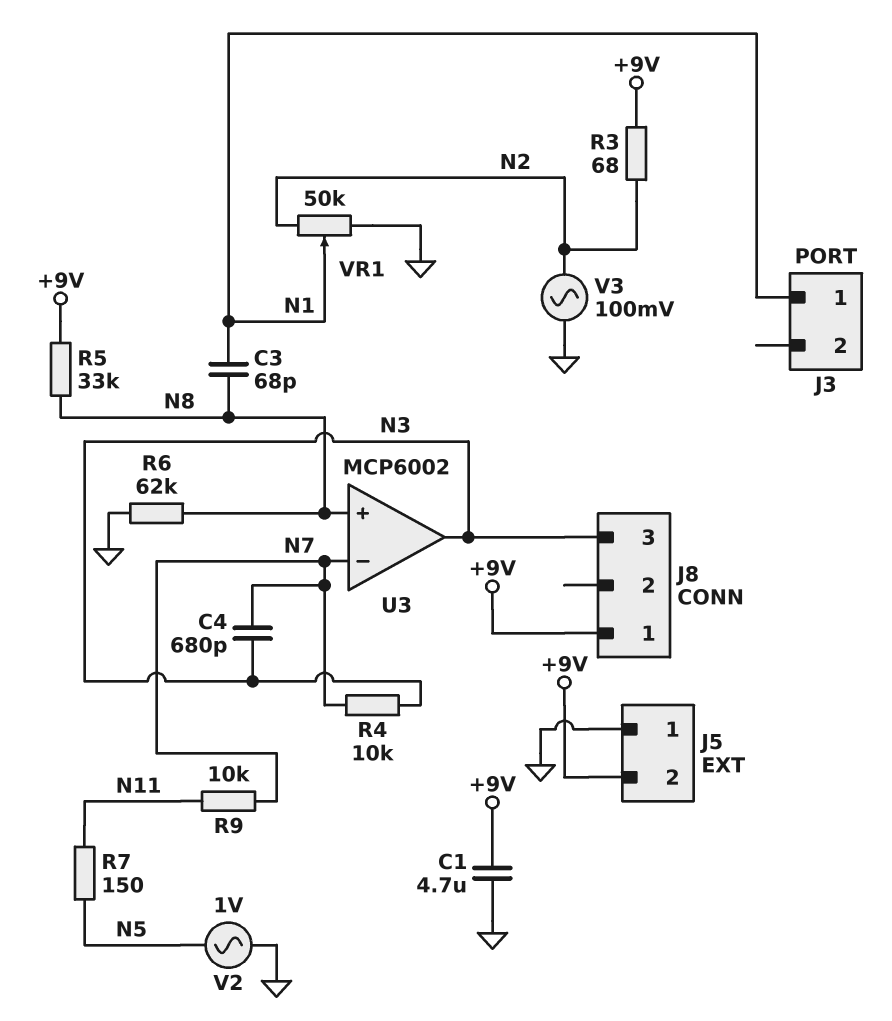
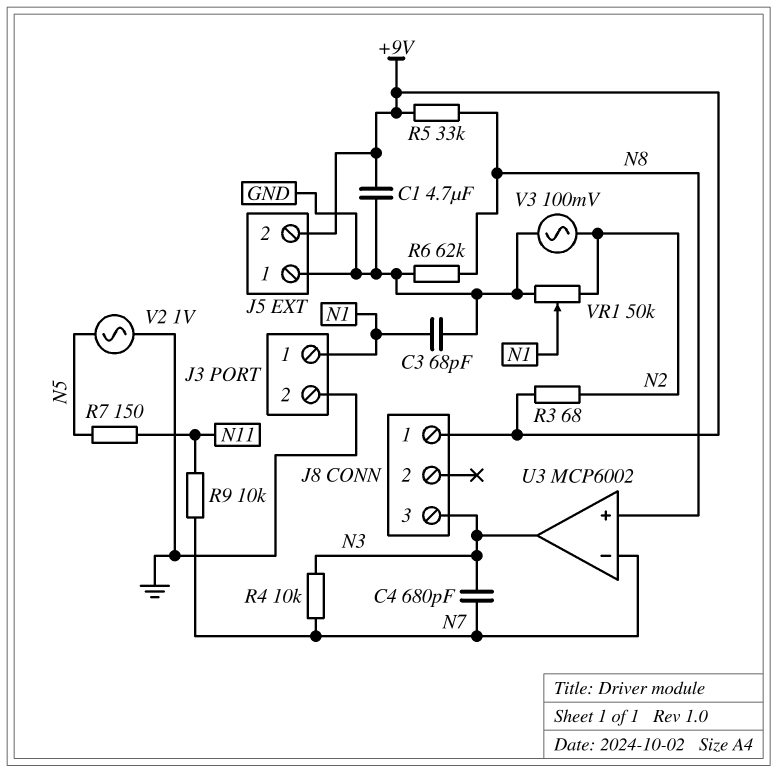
C3: 68pF (N1, N8) -> 68pF (GND, N1)
J3 pin 2: none -> GND

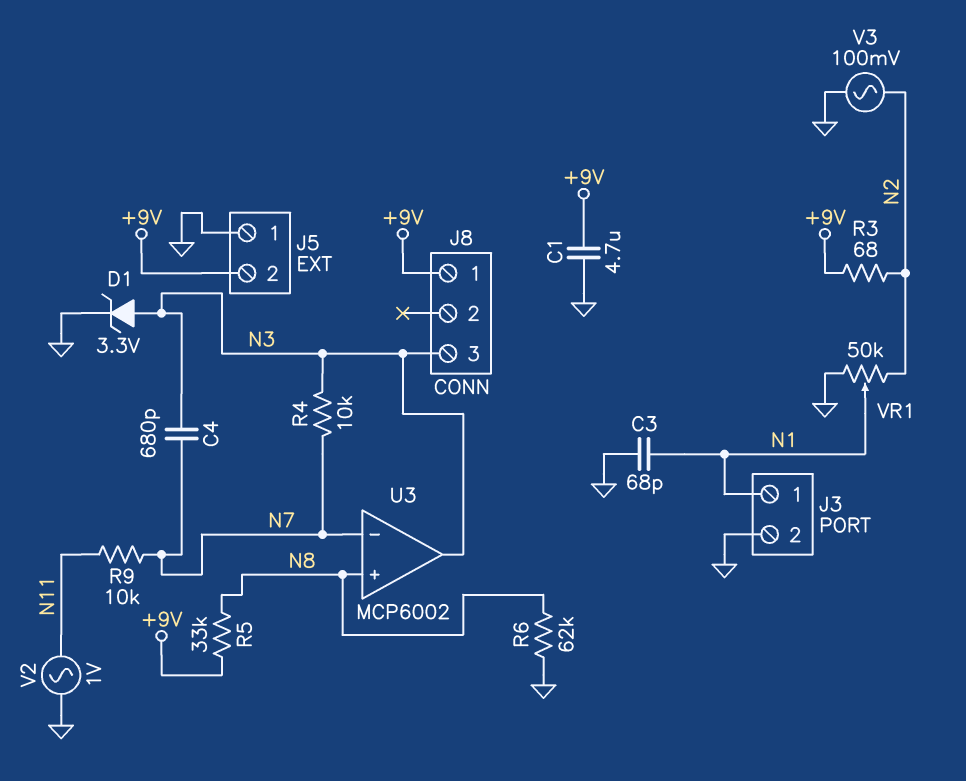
D1: none -> zener 3.3V (A N3, K GND)
R7: 150 (N5, N11) -> none
V2: AC 1V (GND, N5) -> AC 1V (GND, N11)

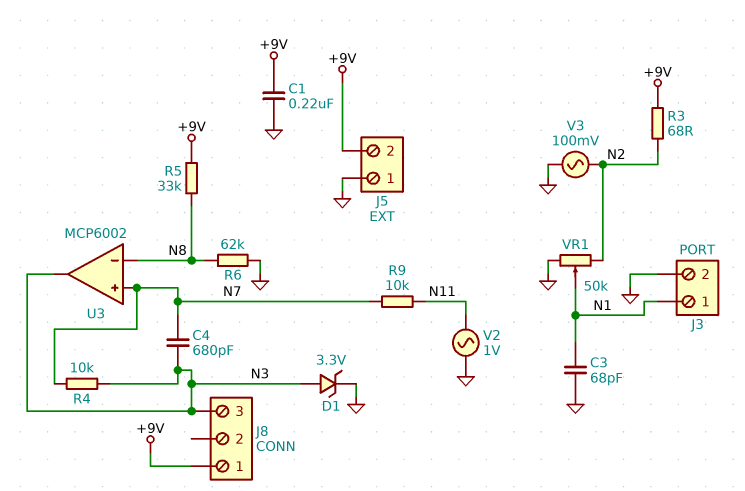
C1: 4.7uF (+9V, GND) -> 220nF (+9V, GND)
U3 pin in+: N8 -> N7
U3 pin in-: N7 -> N8

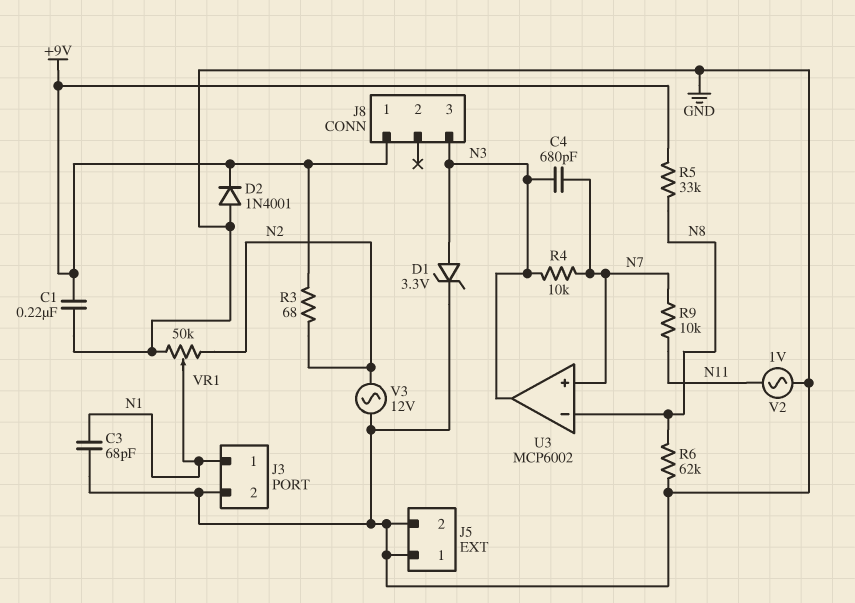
D2: none -> diode 1N4001 (A GND, K +9V)
J5 pin 2: +9V -> GND
V3: AC 100mV (GND, N2) -> AC 12V (GND, N2)

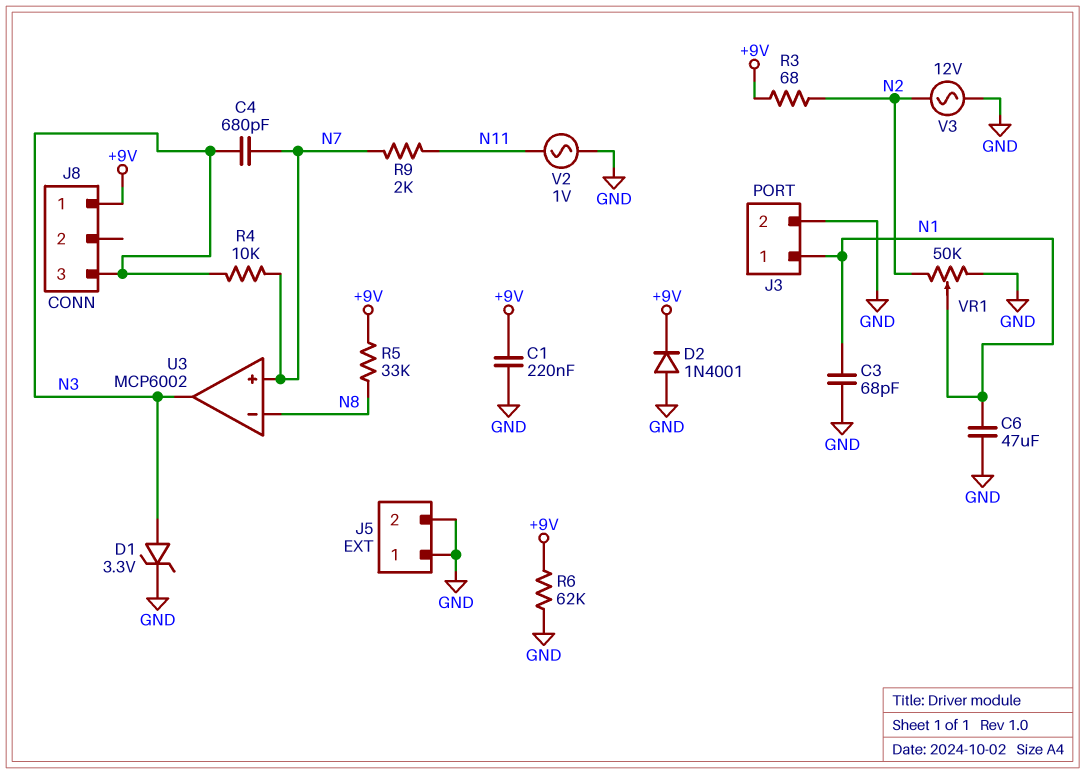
C6: none -> 47uF (GND, N1)
R6: 62k (GND, N8) -> 62k (+9V, GND)
R9: 10k (N7, N11) -> 2k (N7, N11)

